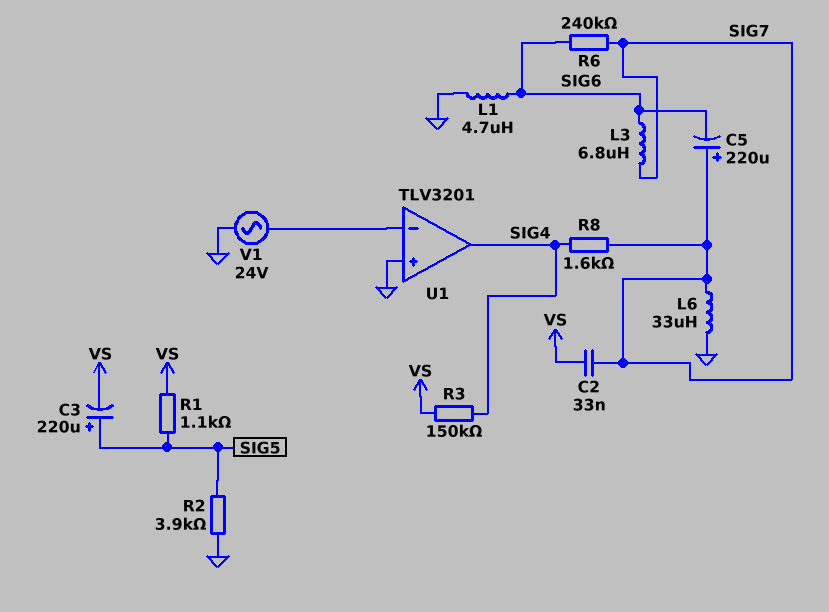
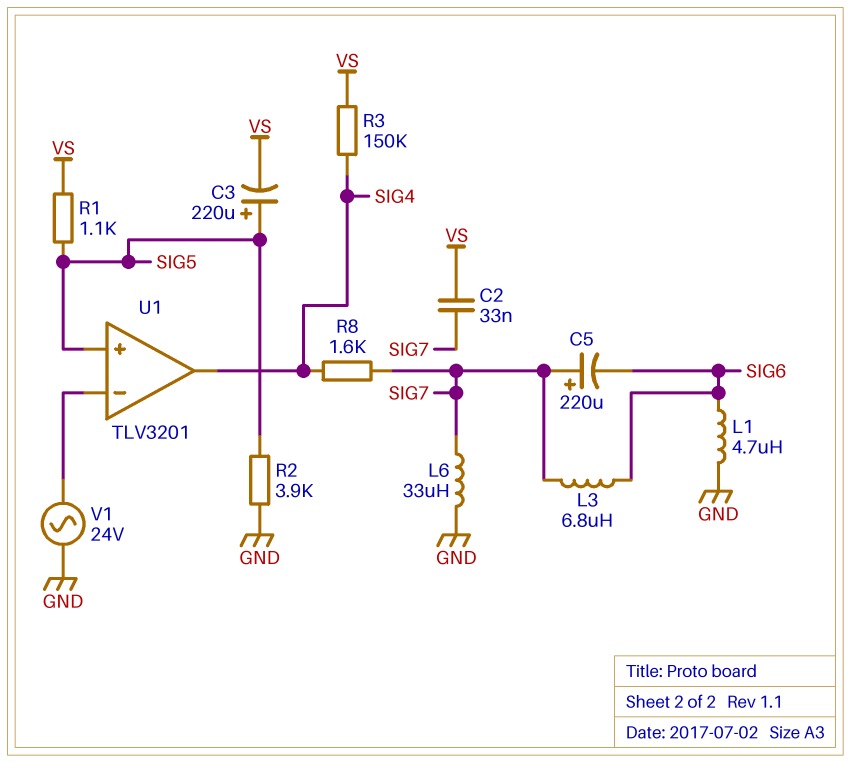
R6: 240k (SIG6, SIG7) -> none
U1 pin in+: GND -> SIG5

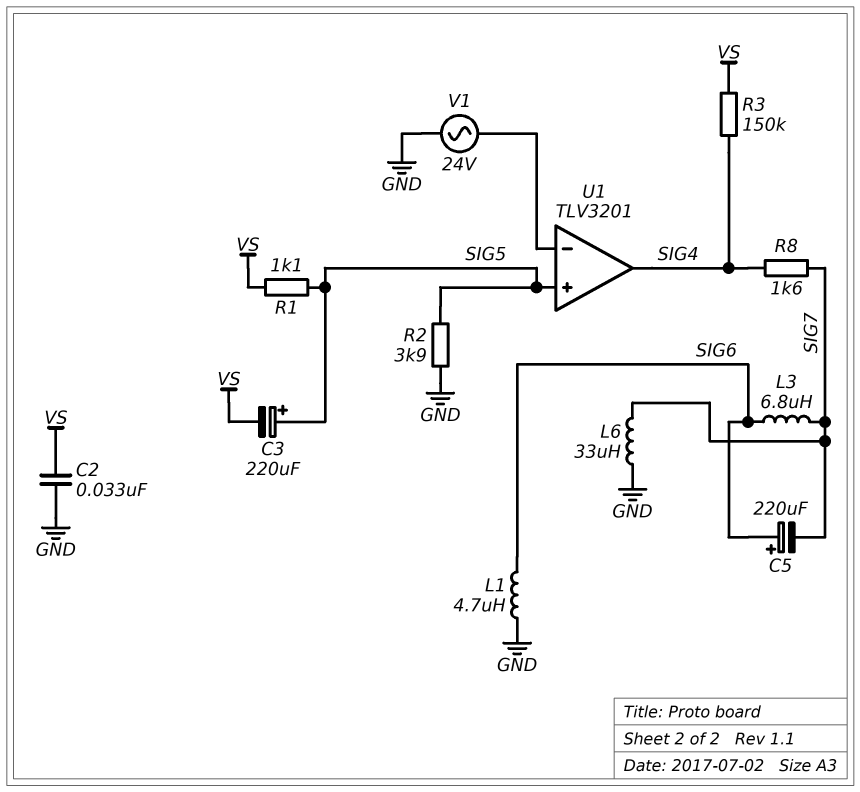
C2: 33nF (SIG7, VS) -> 33nF (GND, VS)
C5: 220uF (plus SIG7, minus SIG6) -> 220uF (plus SIG6, minus SIG7)

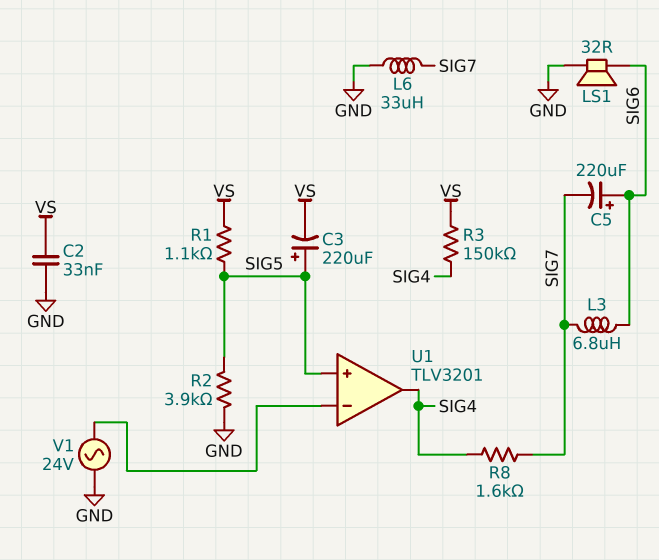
L1: 4.7uH (GND, SIG6) -> none
LS1: none -> speaker 32R (GND, SIG6)

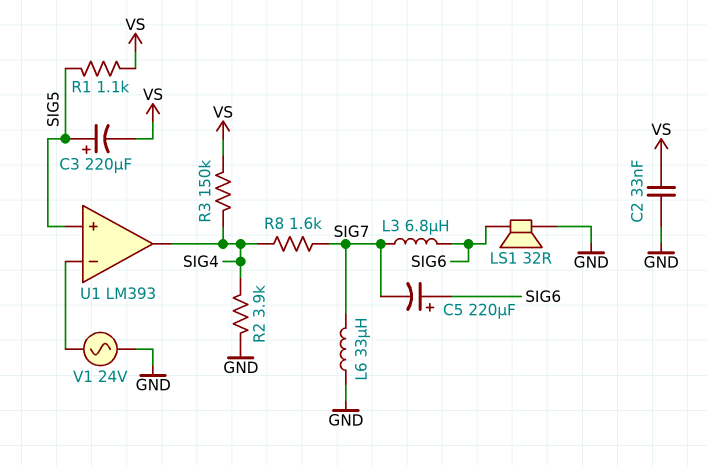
R2: 3.9k (GND, SIG5) -> 3.9k (GND, SIG4)
U1: TLV3201 -> LM393

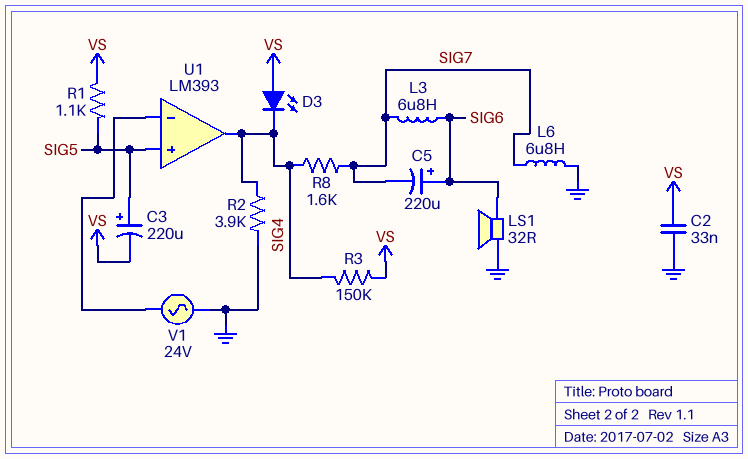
D3: none -> LED (A VS, K SIG4)
L6: 33uH (GND, SIG7) -> 6.8uH (GND, SIG7)

